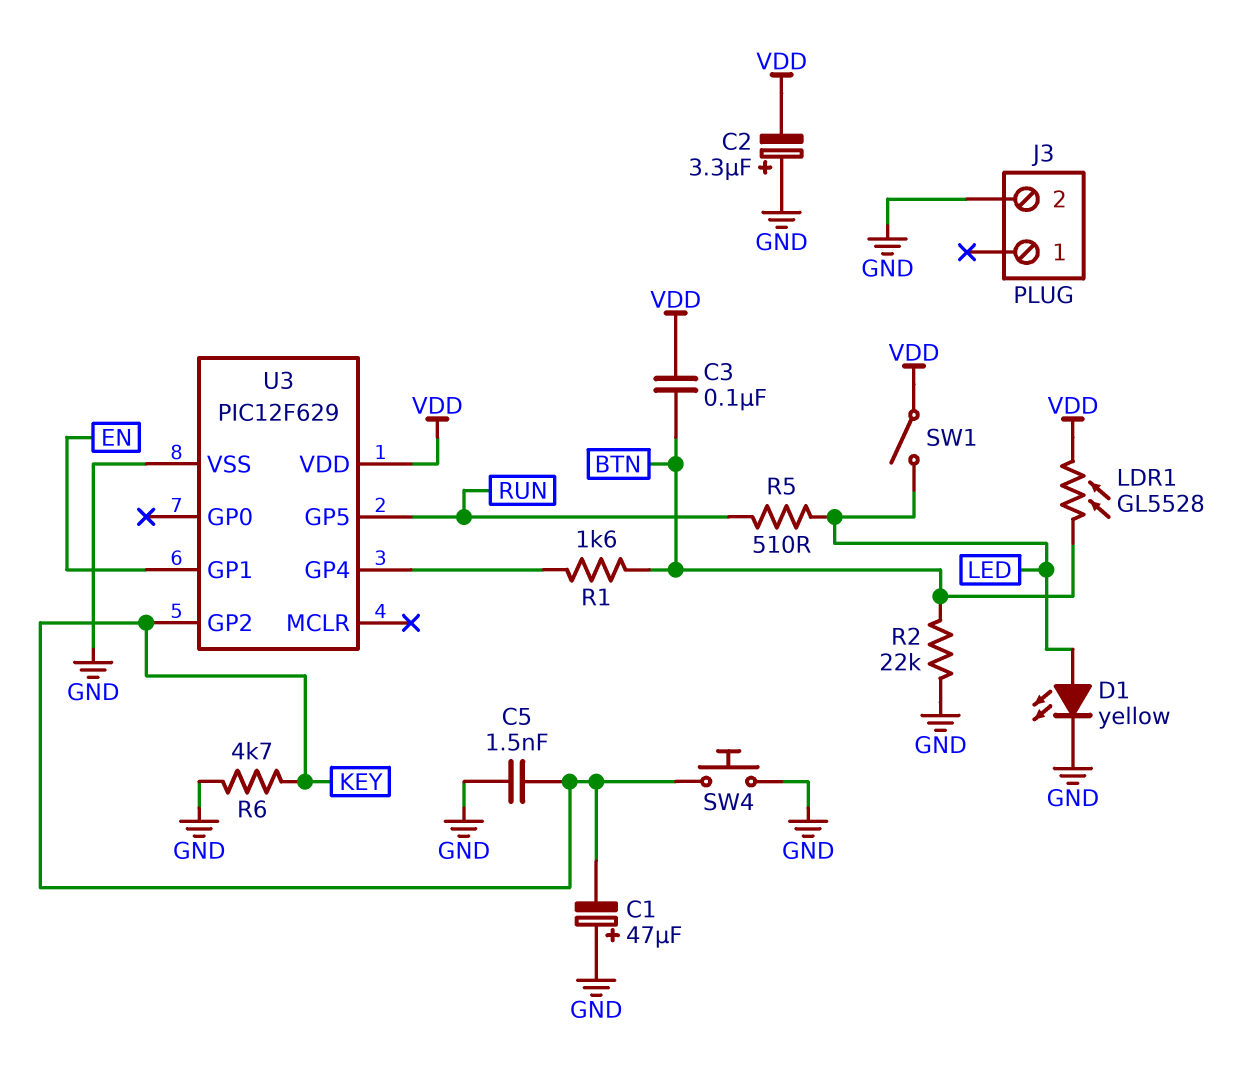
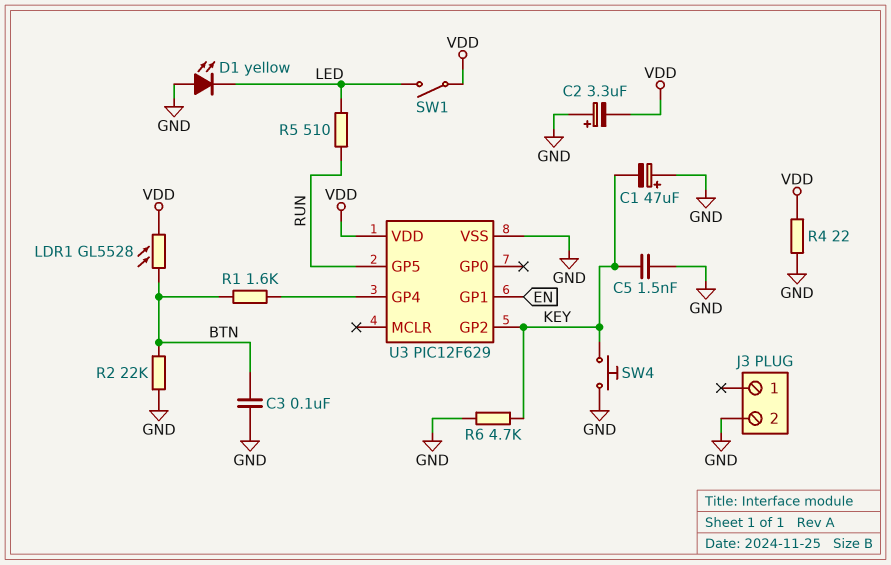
C3: 100nF (BTN, VDD) -> 100nF (BTN, GND)
D1: LED yellow (A LED, K GND) -> LED yellow (A GND, K LED)
R4: none -> 22 (GND, VDD)

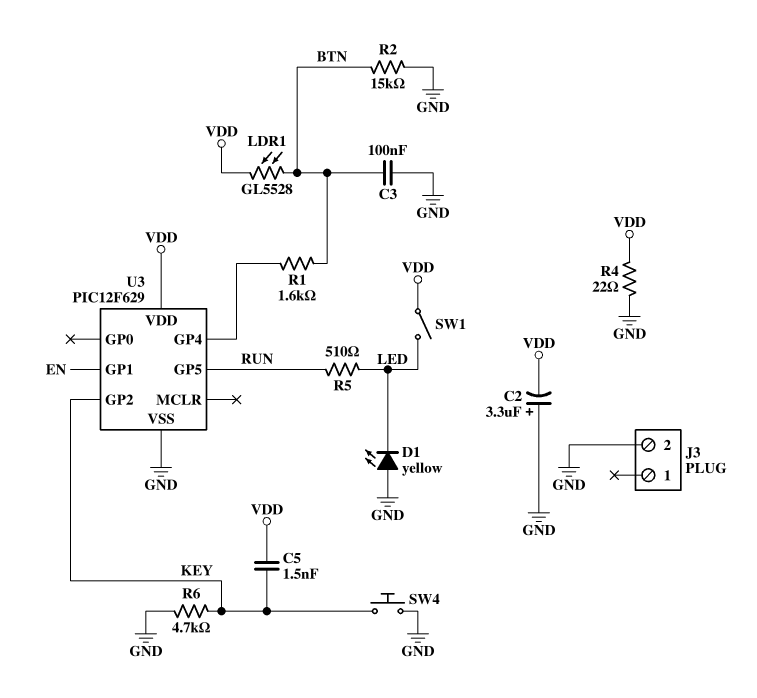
C1: 47uF (plus GND, minus KEY) -> none
C5: 1.5nF (GND, KEY) -> 1.5nF (KEY, VDD)
R2: 22k (BTN, GND) -> 15k (BTN, GND)

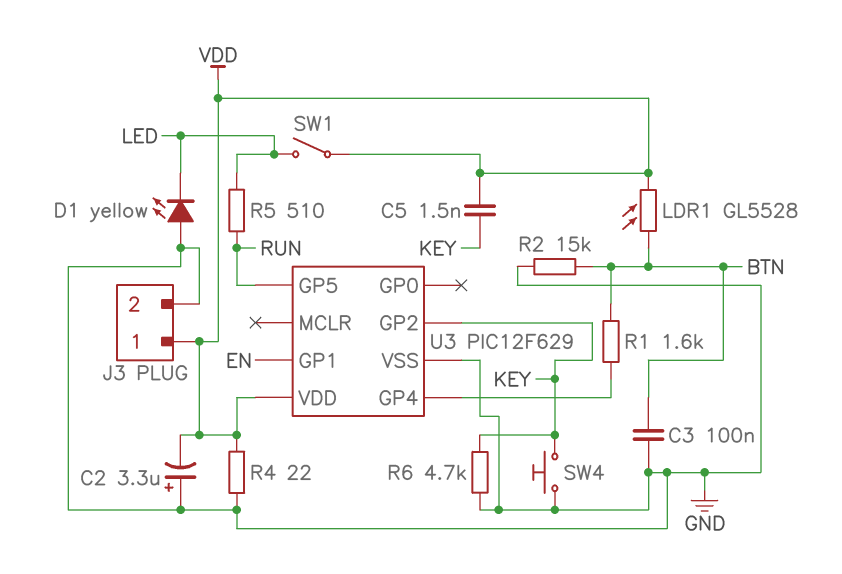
J3 pin 1: none -> VDD

